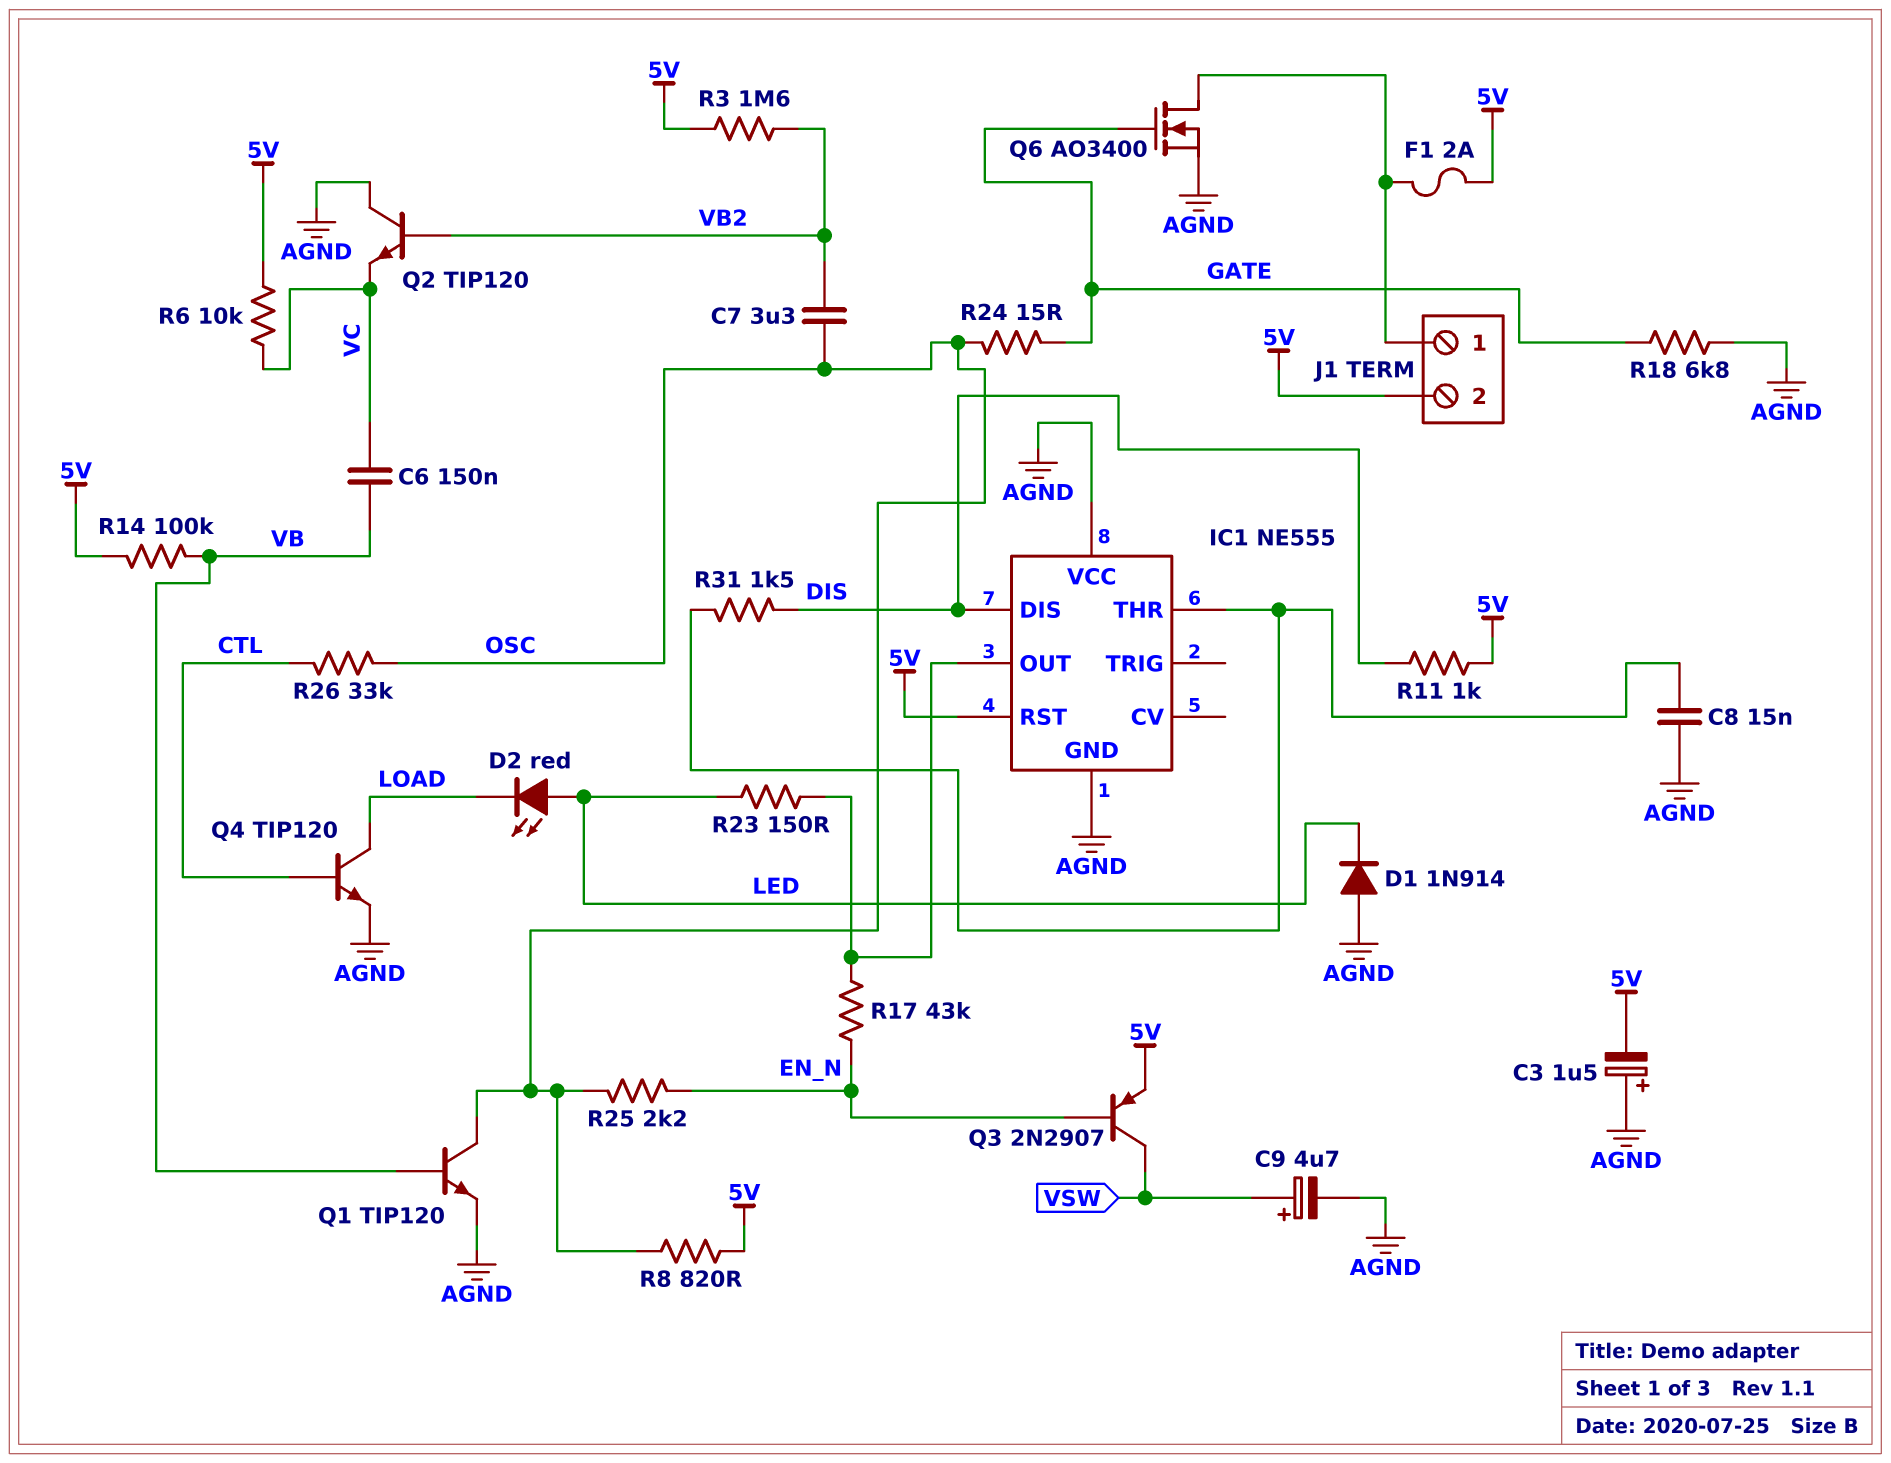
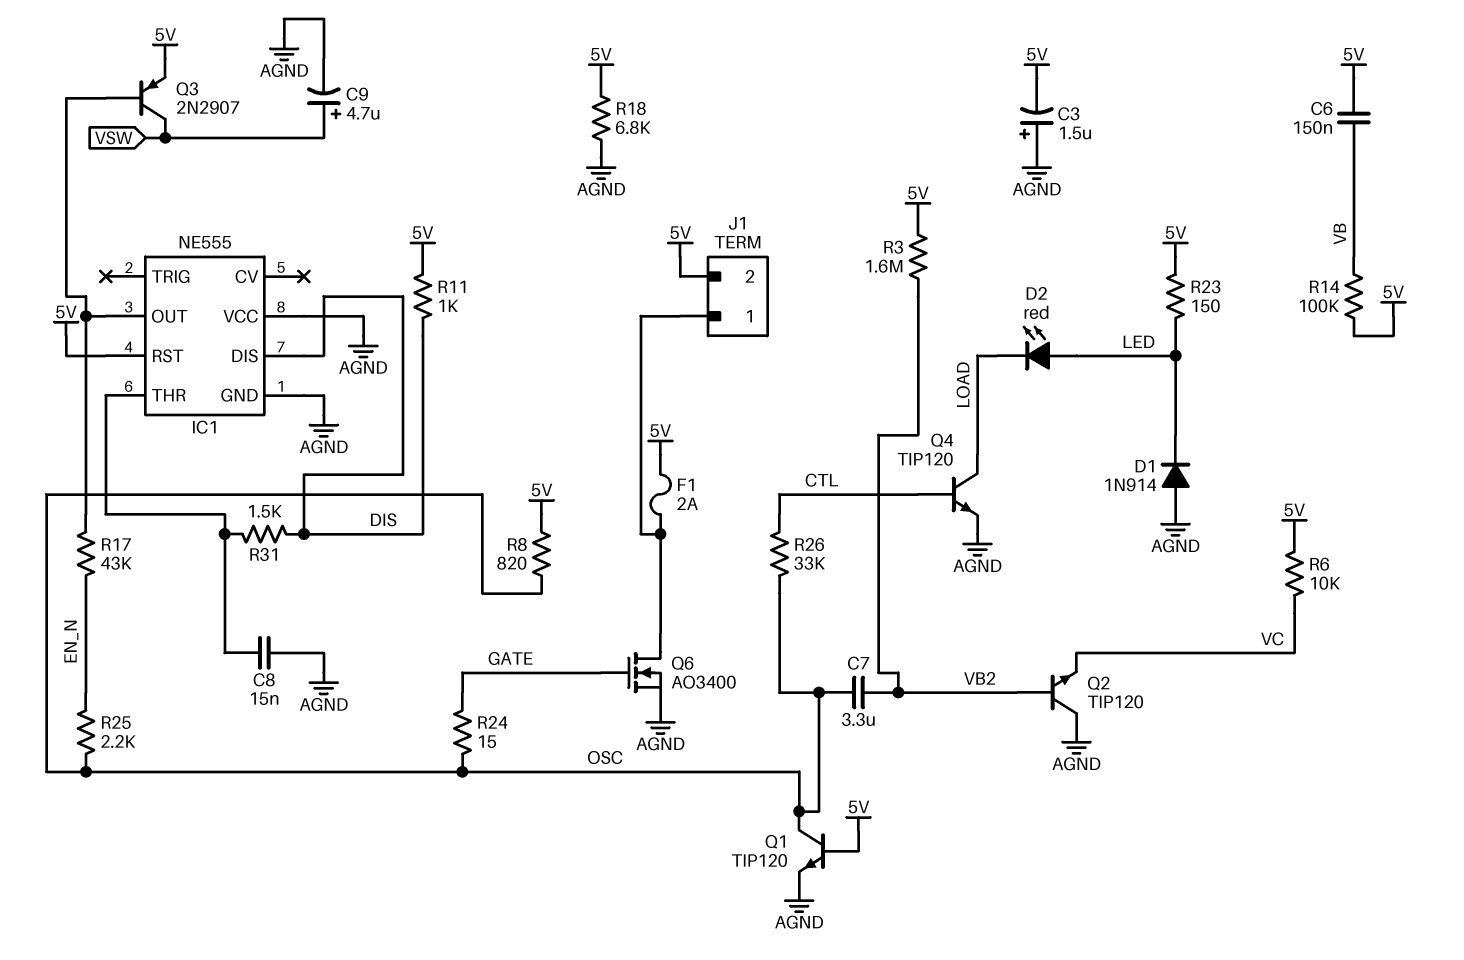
C6: 150nF (VB, VC) -> 150nF (5V, VB)
Q1: NPN TIP120 (B VB, C OSC, E AGND) -> NPN TIP120 (B 5V, C OSC, E AGND)
Q3: PNP 2N2907 (B EN_N, C VSW, E 5V) -> PNP 2N2907 (B IC1/OUT, C VSW, E 5V)
R18: 6.8k (AGND, GATE) -> 6.8k (5V, AGND)
R23: 150 (IC1/OUT, LED) -> 150 (5V, LED)

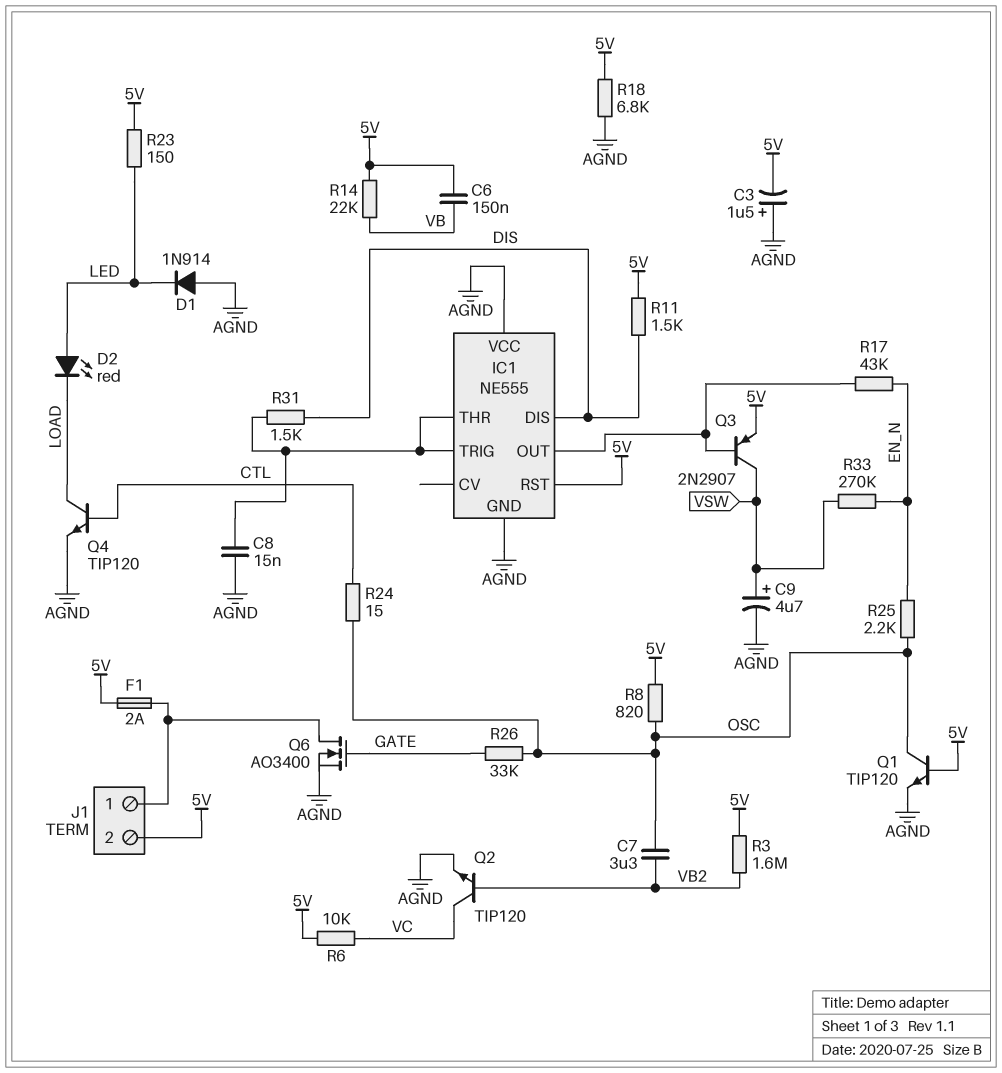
IC1 pin TRIG: none -> IC1/THR
Q2: NPN TIP120 (B VB2, C AGND, E VC) -> NPN TIP120 (B VB2, C VC, E AGND)
R11: 1k (5V, DIS) -> 1.5k (5V, DIS)
R14: 100k (5V, VB) -> 22k (5V, VB)
R24: 15 (GATE, OSC) -> 15 (CTL, OSC)
R26: 33k (CTL, OSC) -> 33k (GATE, OSC)
R33: none -> 270k (EN_N, VSW)

